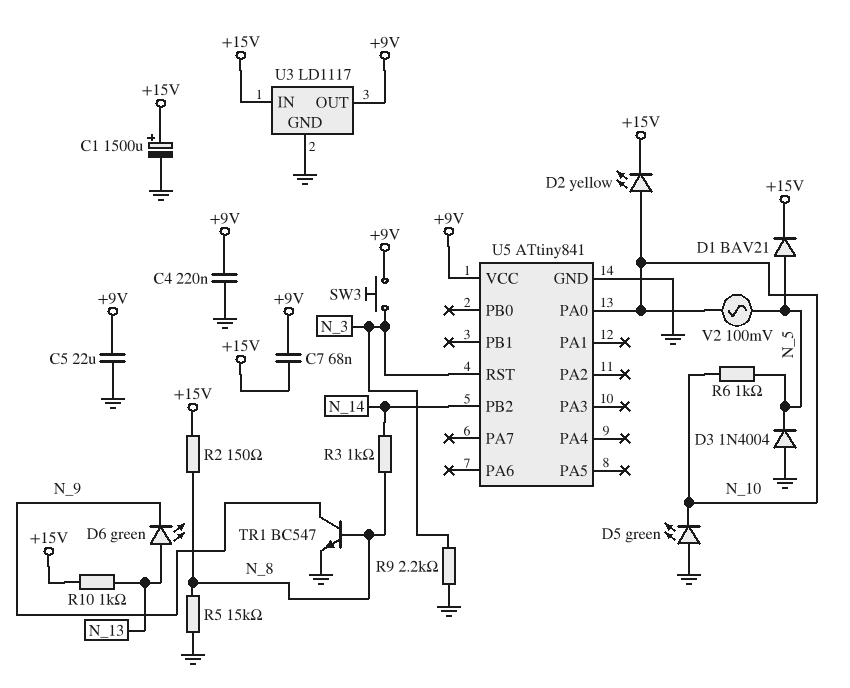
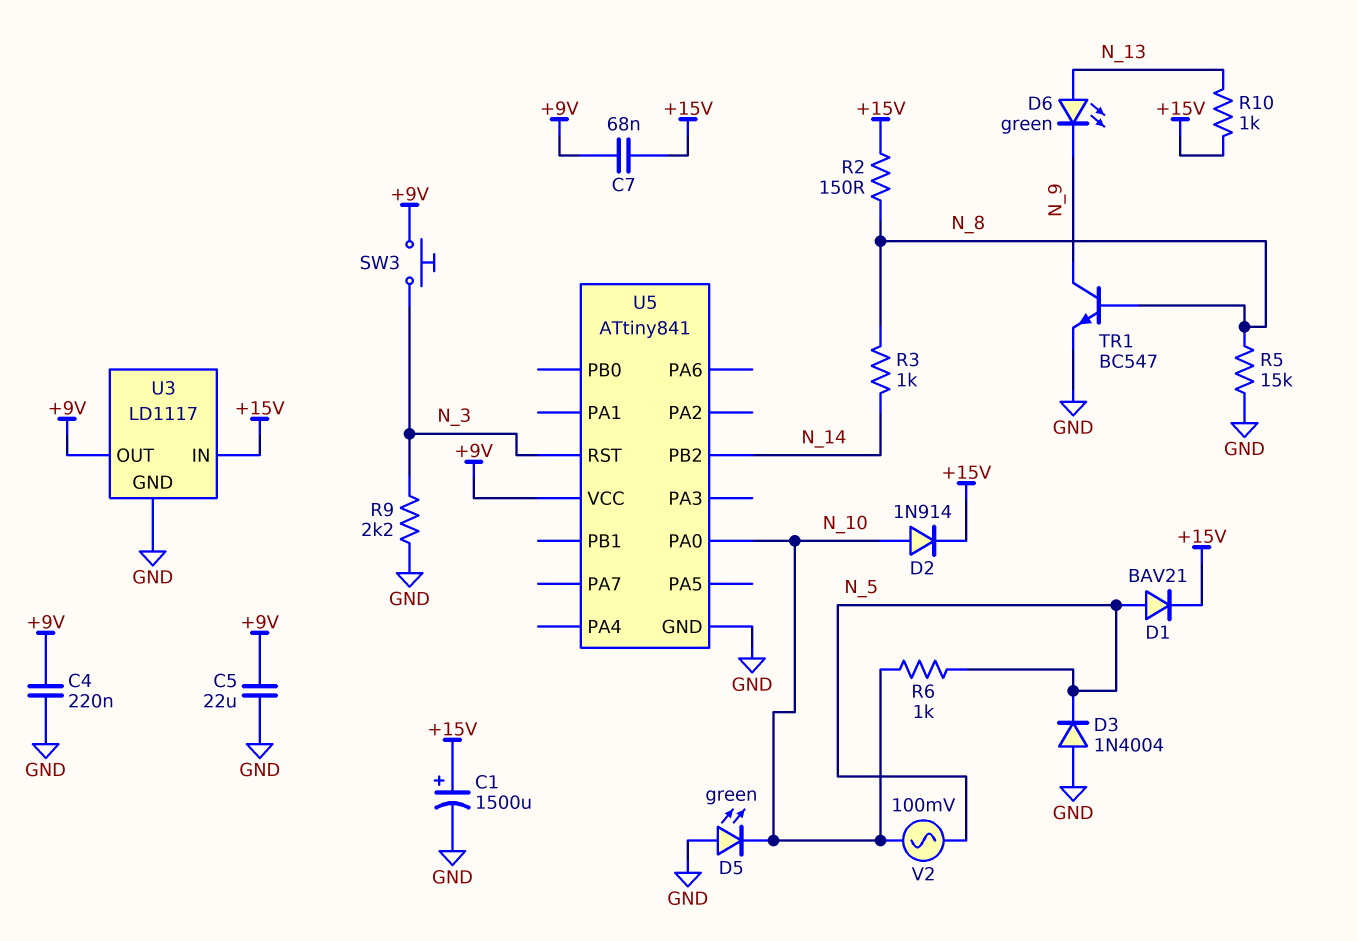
D2: LED yellow (A N_10, K +15V) -> diode 1N914 (A N_10, K +15V)

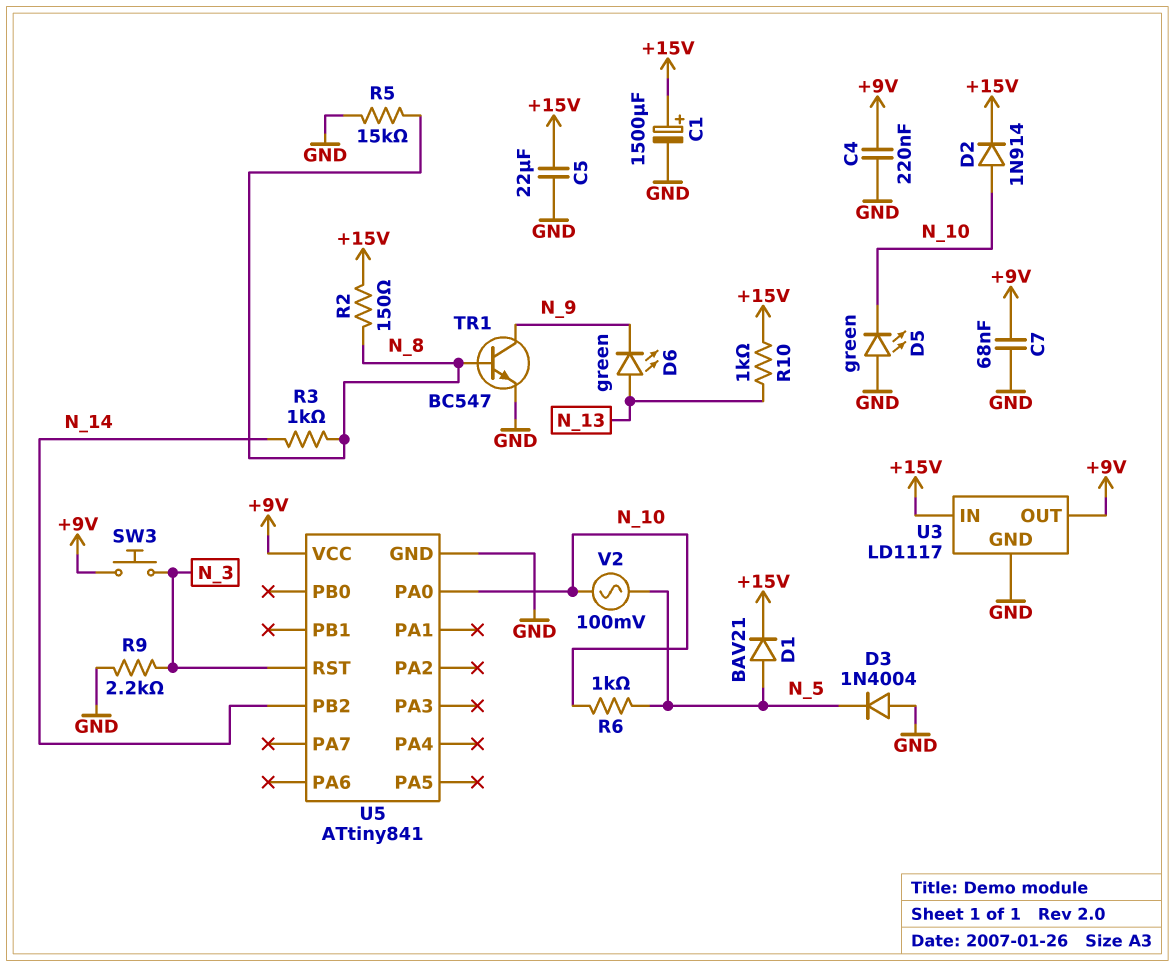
C5: 22uF (+9V, GND) -> 22uF (+15V, GND)
C7: 68nF (+9V, +15V) -> 68nF (+9V, GND)

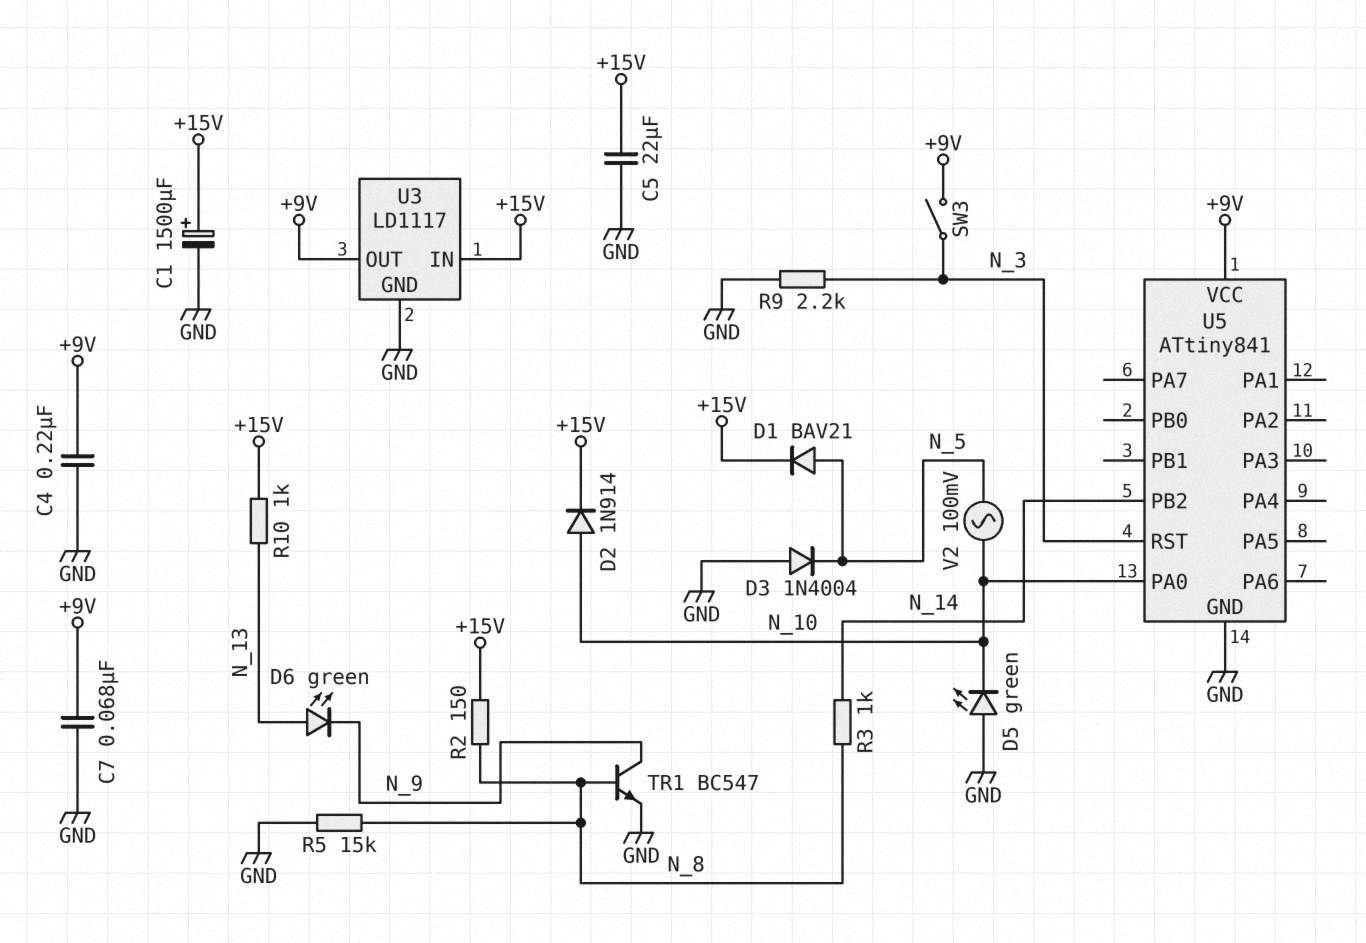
R6: 1k (N_5, N_10) -> none
SW3: button (+9V, N_3) -> switch (+9V, N_3)

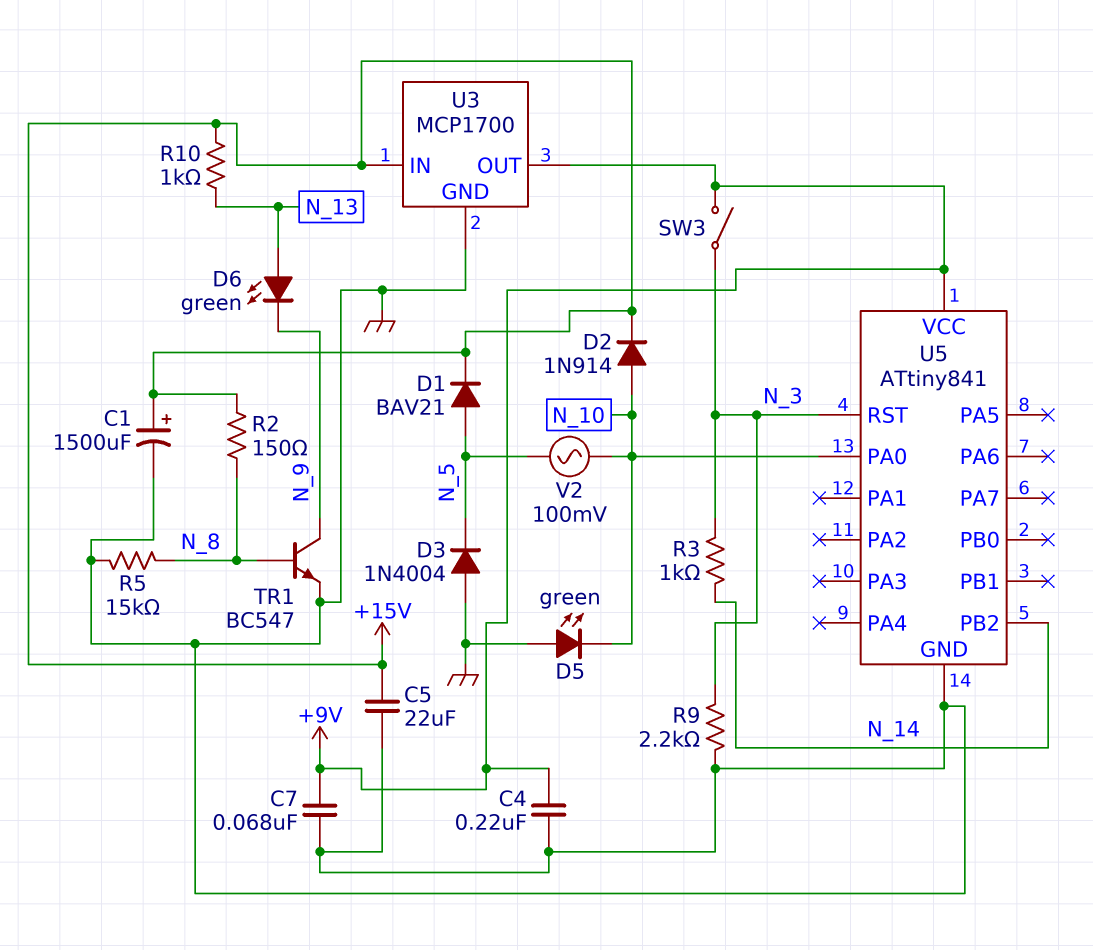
R3: 1k (N_8, N_14) -> 1k (N_3, N_14)
U3: LD1117 -> MCP1700

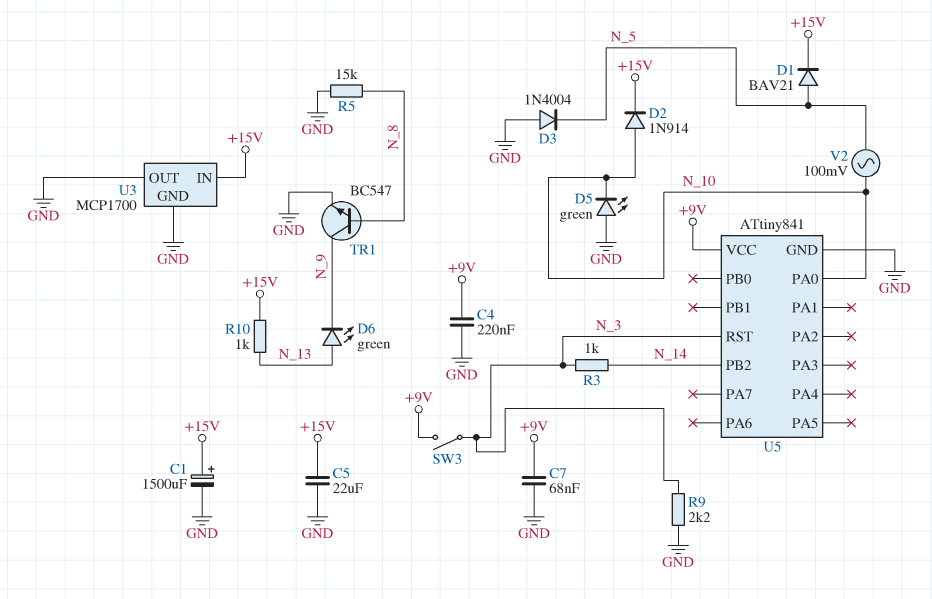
R2: 150 (+15V, N_8) -> none
U3 pin OUT: +9V -> GND

